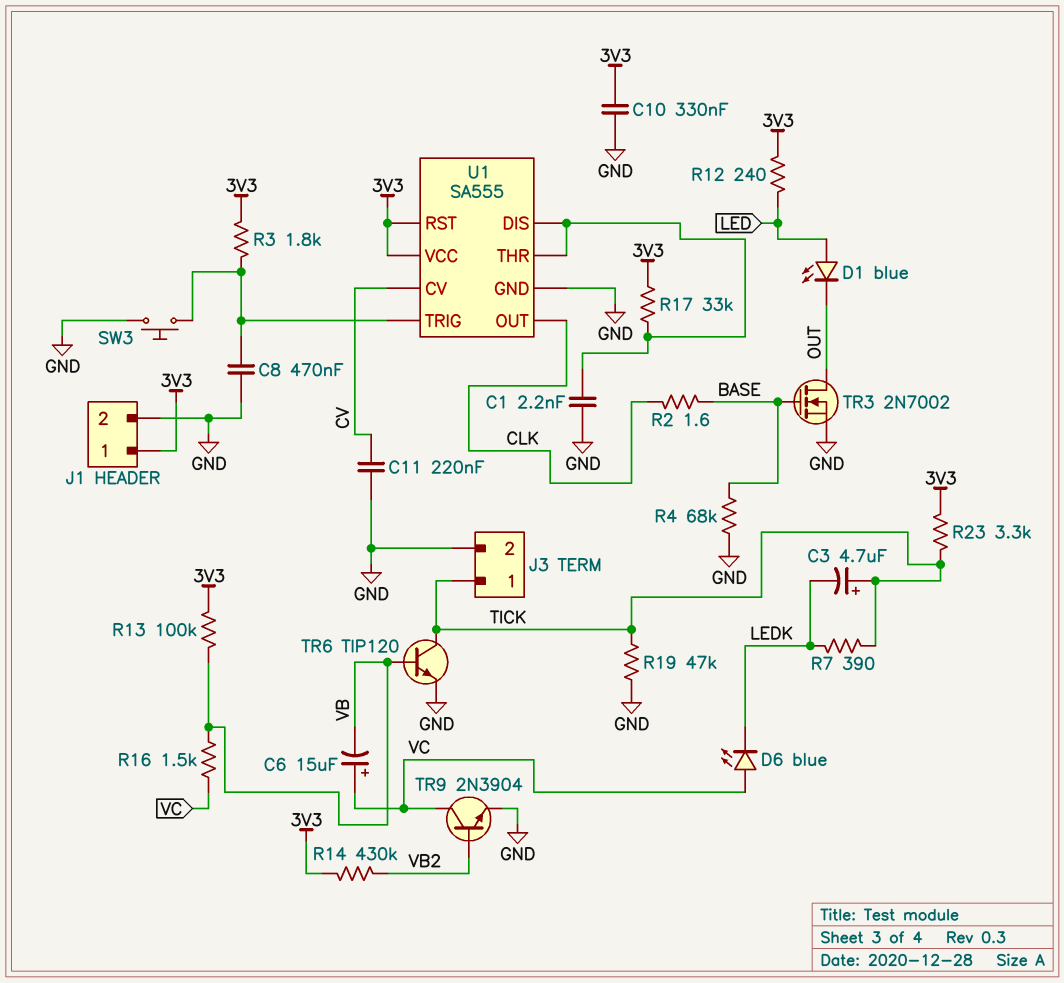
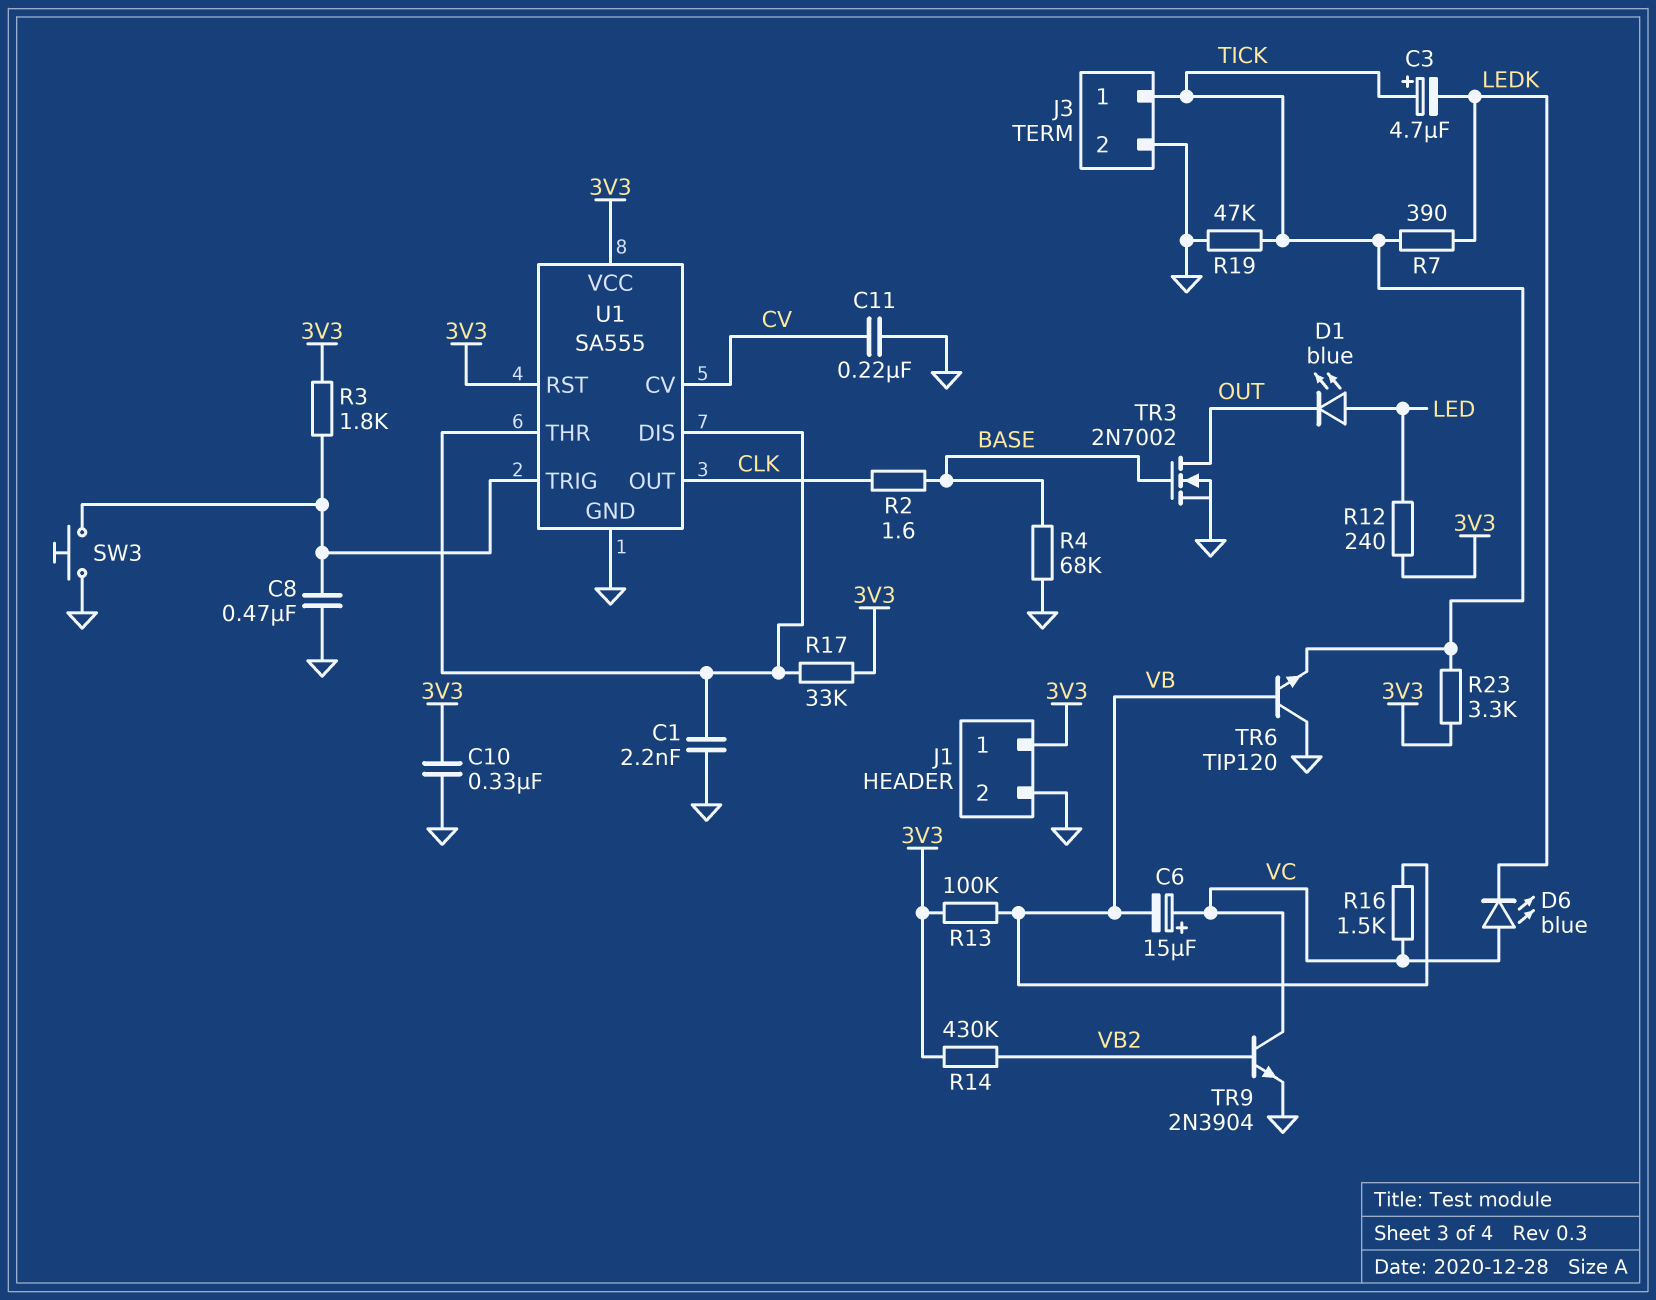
TR6: NPN TIP120 (B VB, C TICK, E GND) -> NPN TIP120 (B VB, C GND, E TICK)

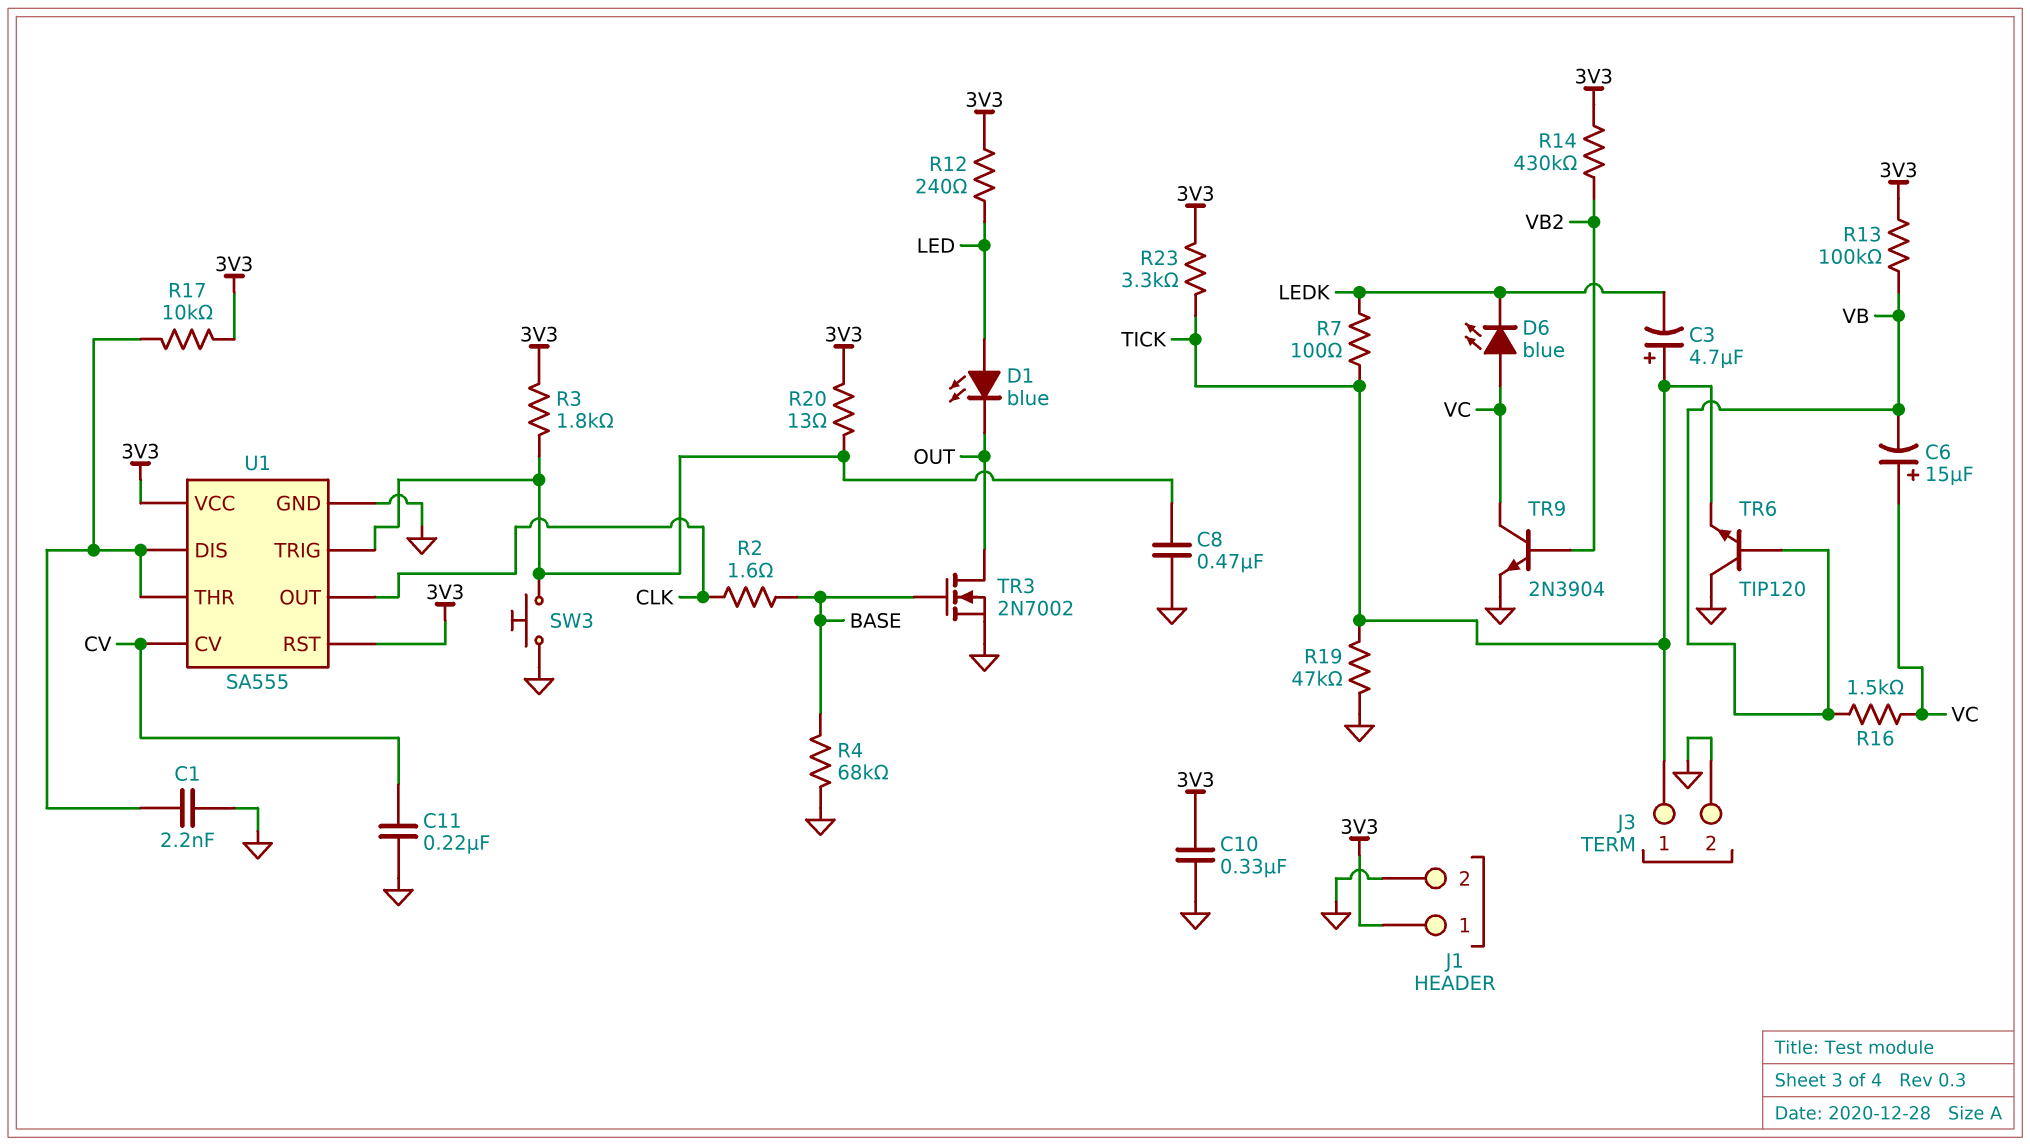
R7: 390 (LEDK, TICK) -> 100 (LEDK, TICK)
R17: 33k (3V3, U1/DIS) -> 10k (3V3, U1/DIS)
R20: none -> 13 (3V3, U1/TRIG)

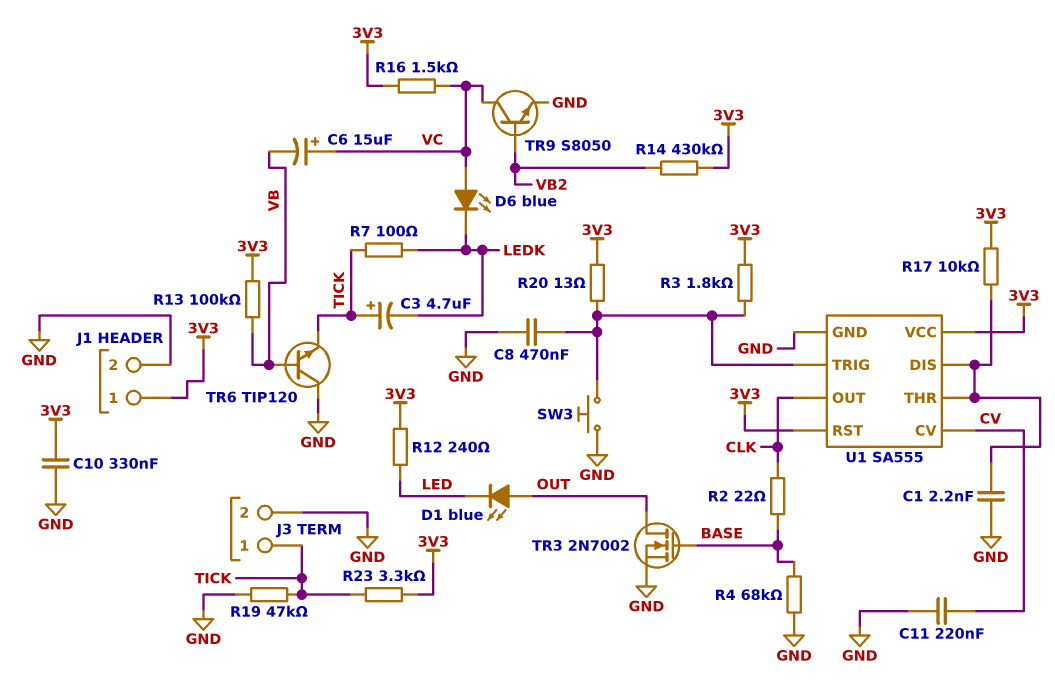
D1: LED blue (A LED, K OUT) -> LED blue (A OUT, K LED)
R2: 1.6 (BASE, CLK) -> 22 (BASE, CLK)
R16: 1.5k (VB, VC) -> 1.5k (3V3, VC)
TR9: NPN 2N3904 (B VB2, C VC, E GND) -> NPN S8050 (B VB2, C VC, E GND)

